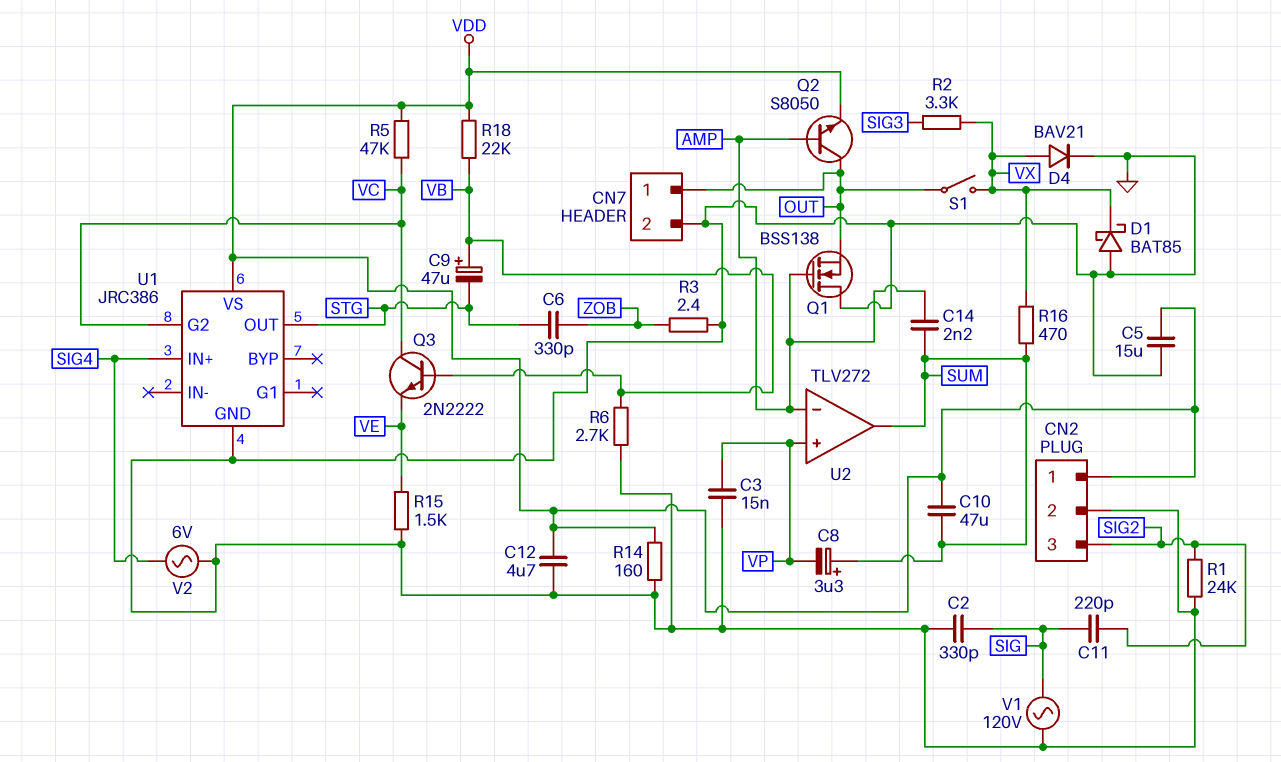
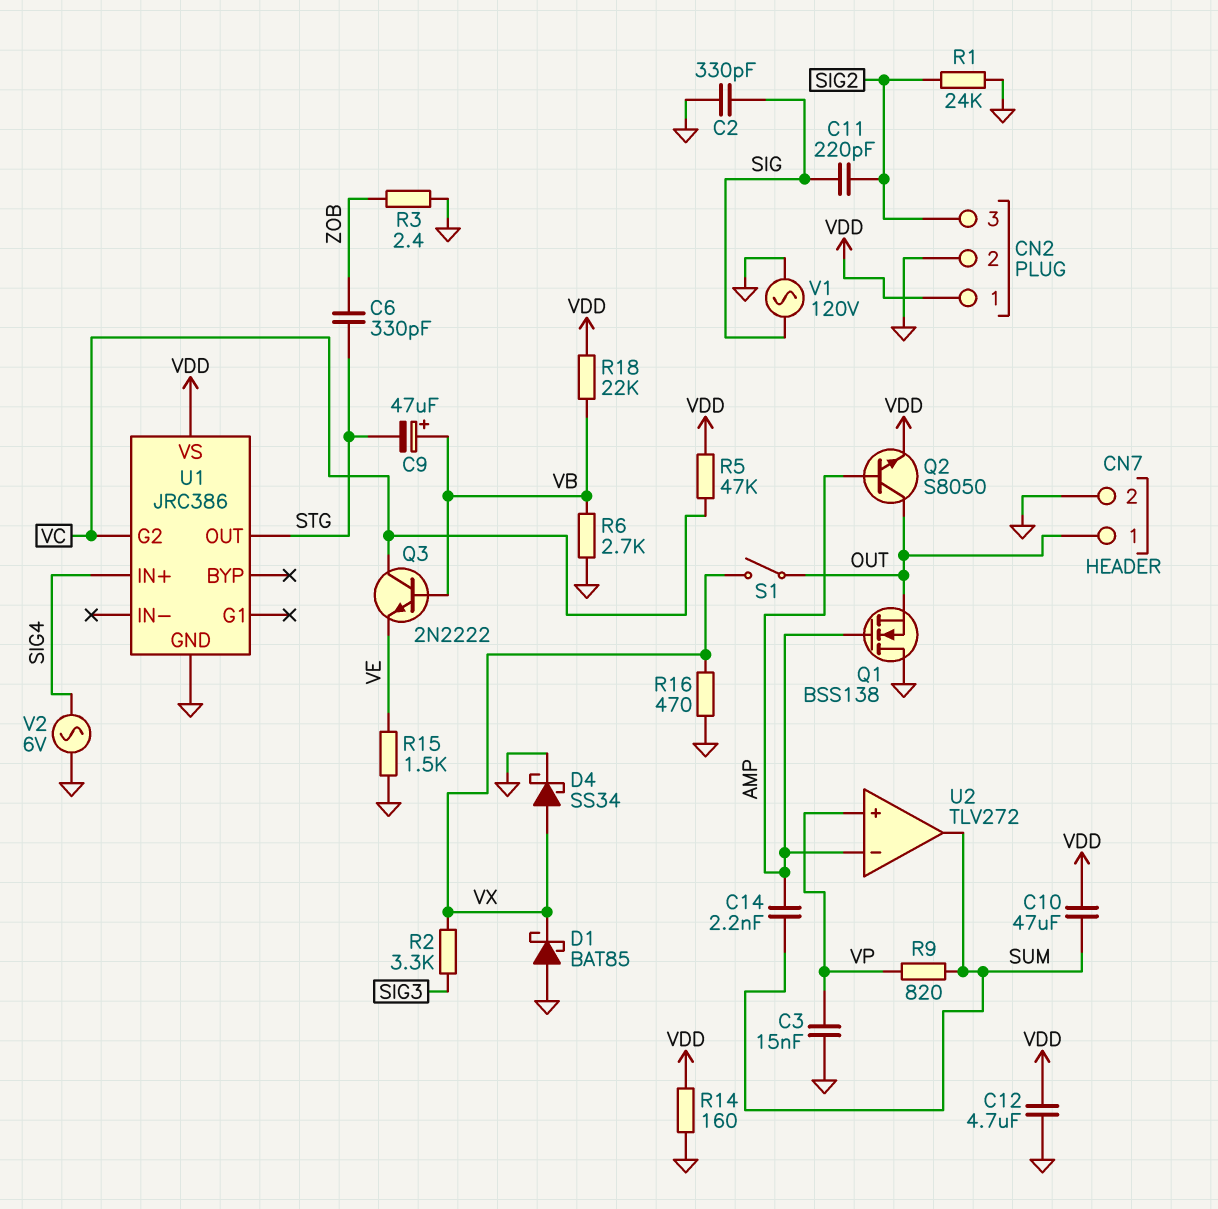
C5: 15uF (GND, VDD) -> none
C8: 3.3uF (plus SUM, minus VP) -> none
D4: diode BAV21 (A VX, K GND) -> schottky SS34 (A VX, K GND)
R9: none -> 820 (SUM, VP)
R16: 470 (SUM, VX) -> 470 (GND, VX)

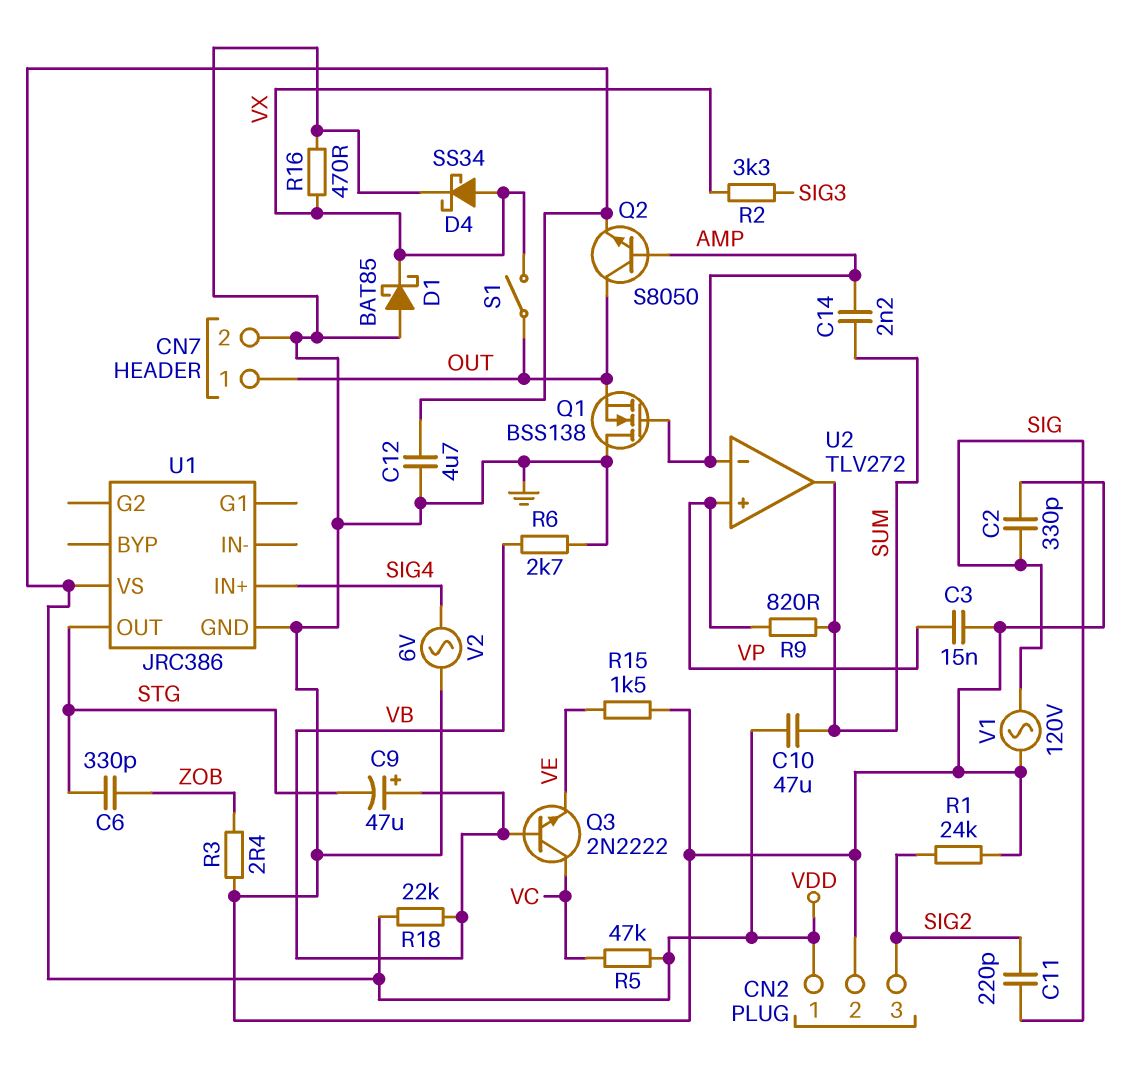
R14: 160 (GND, VDD) -> none
U1 pin G2: VC -> none

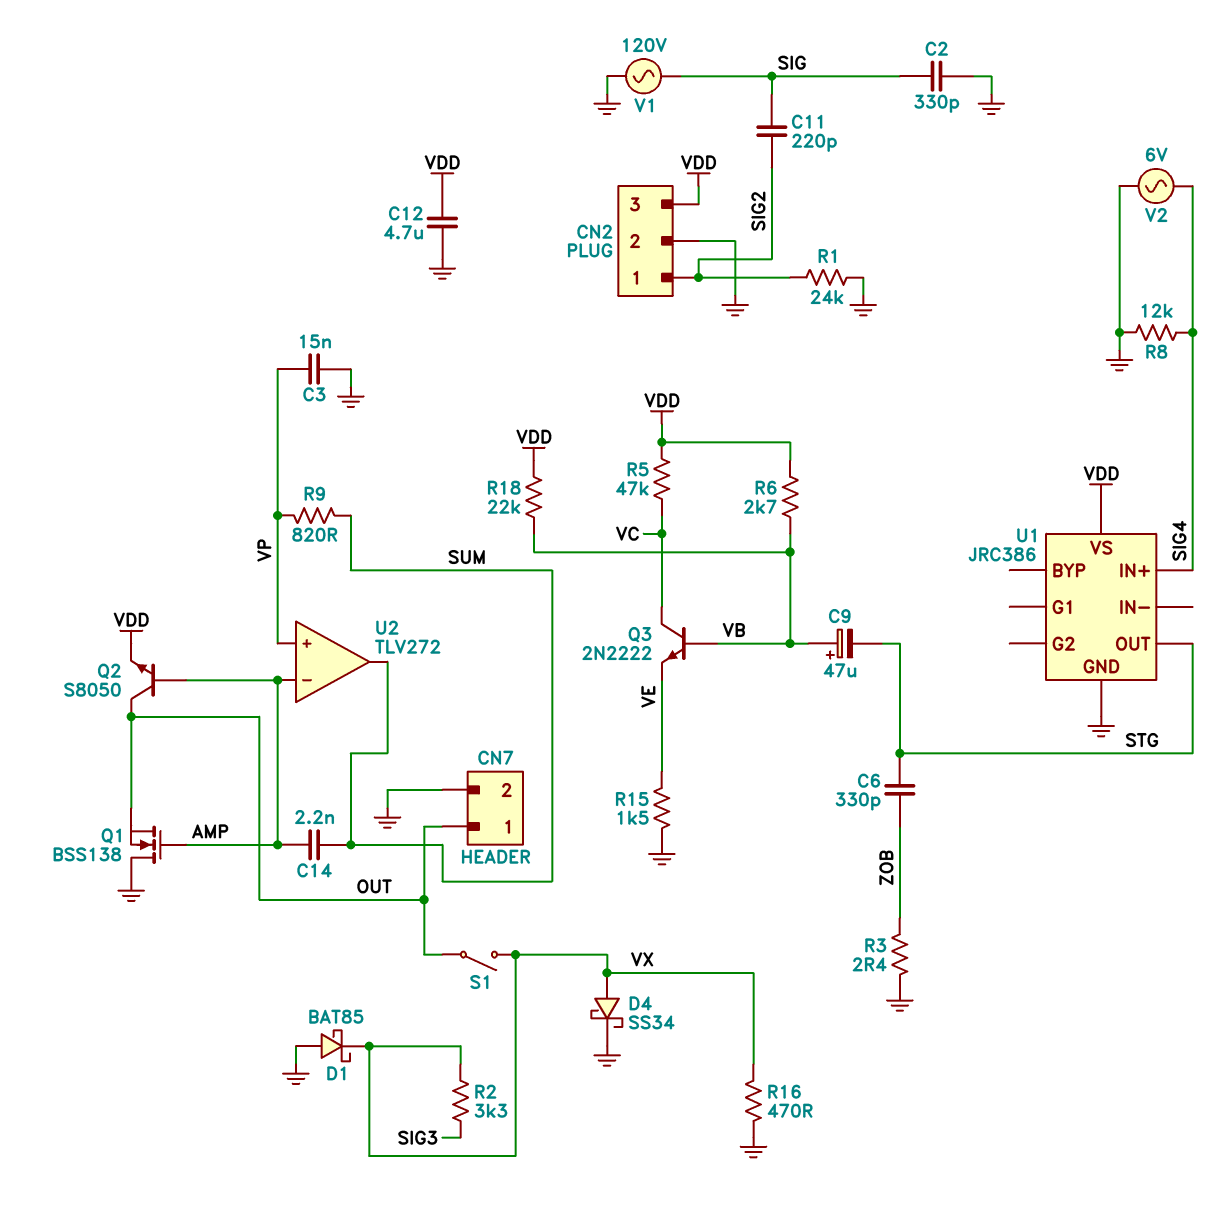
C10: 47uF (SUM, VDD) -> none
CN2 pin 1: VDD -> SIG2
CN2 pin 3: SIG2 -> VDD
R6: 2.7k (GND, VB) -> 2.7k (VB, VDD)
R8: none -> 12k (GND, SIG4)

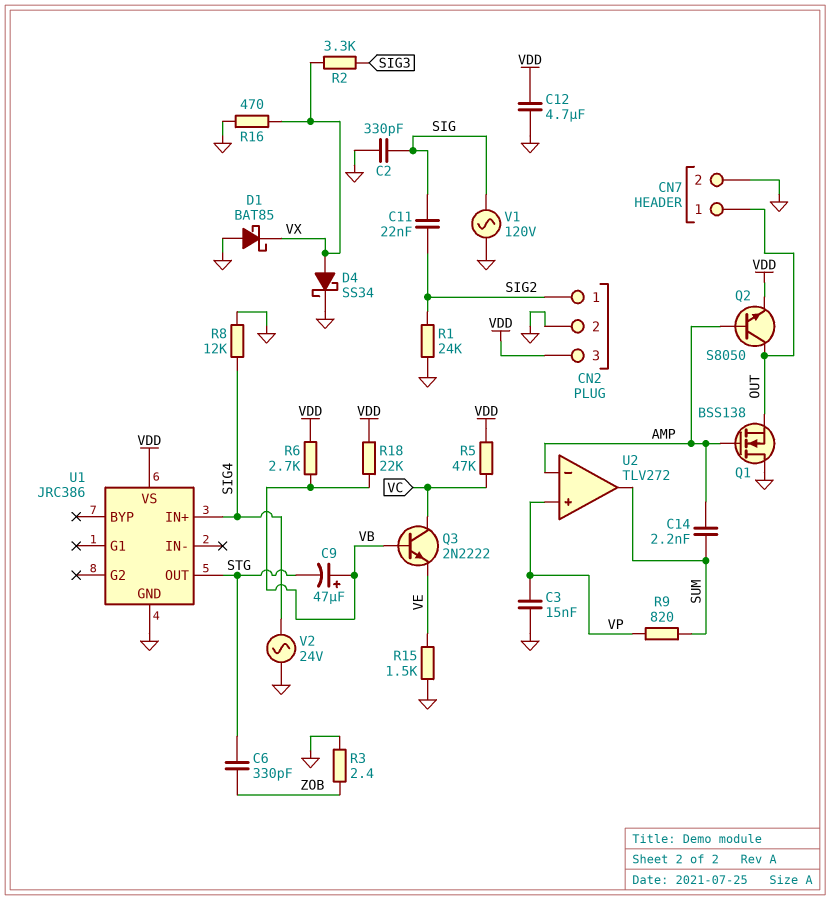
C11: 220pF (SIG, SIG2) -> 22nF (SIG, SIG2)
S1: switch (OUT, VX) -> none
V2: AC 6V (GND, SIG4) -> AC 24V (GND, SIG4)

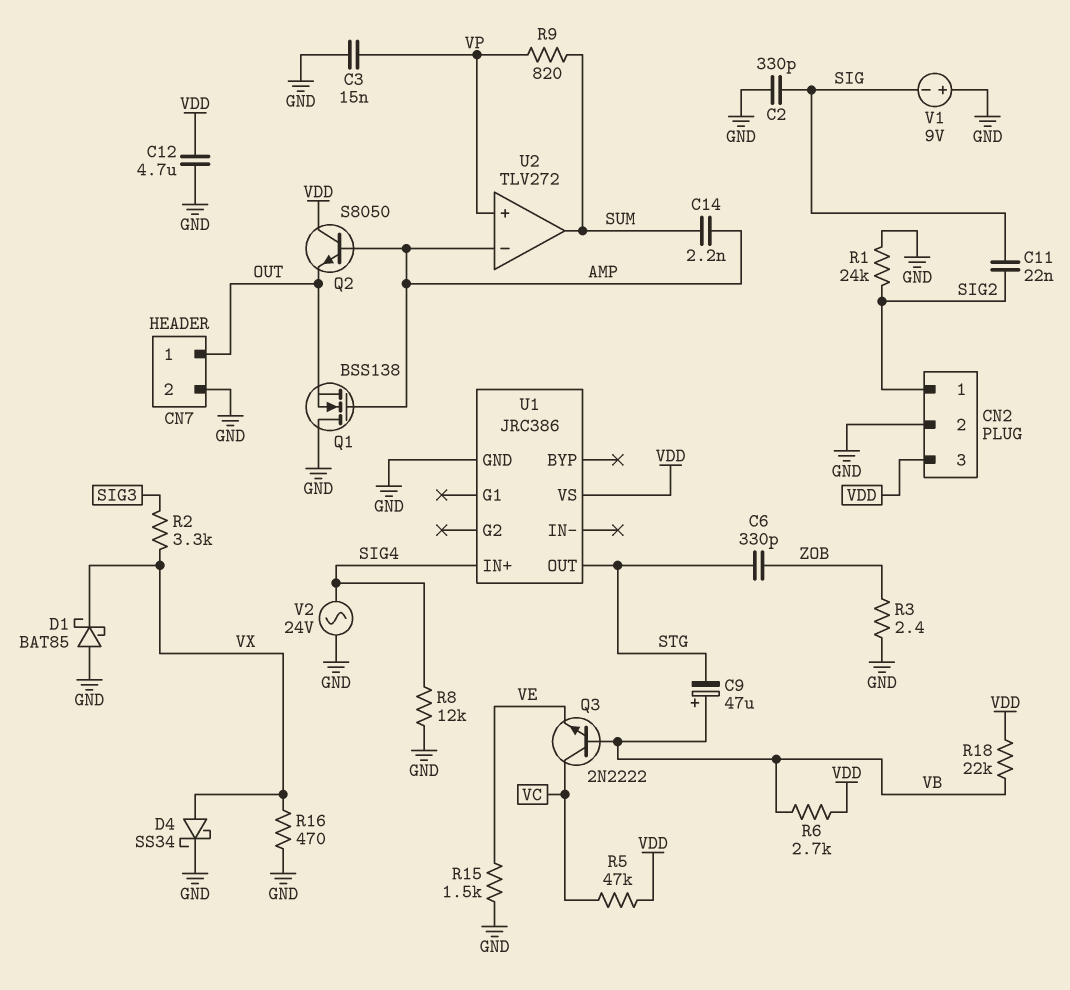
Q2: NPN S8050 (B AMP, C OUT, E VDD) -> NPN S8050 (B AMP, C VDD, E OUT)
V1: AC 120V (GND, SIG) -> 9V (plus GND, minus SIG)

